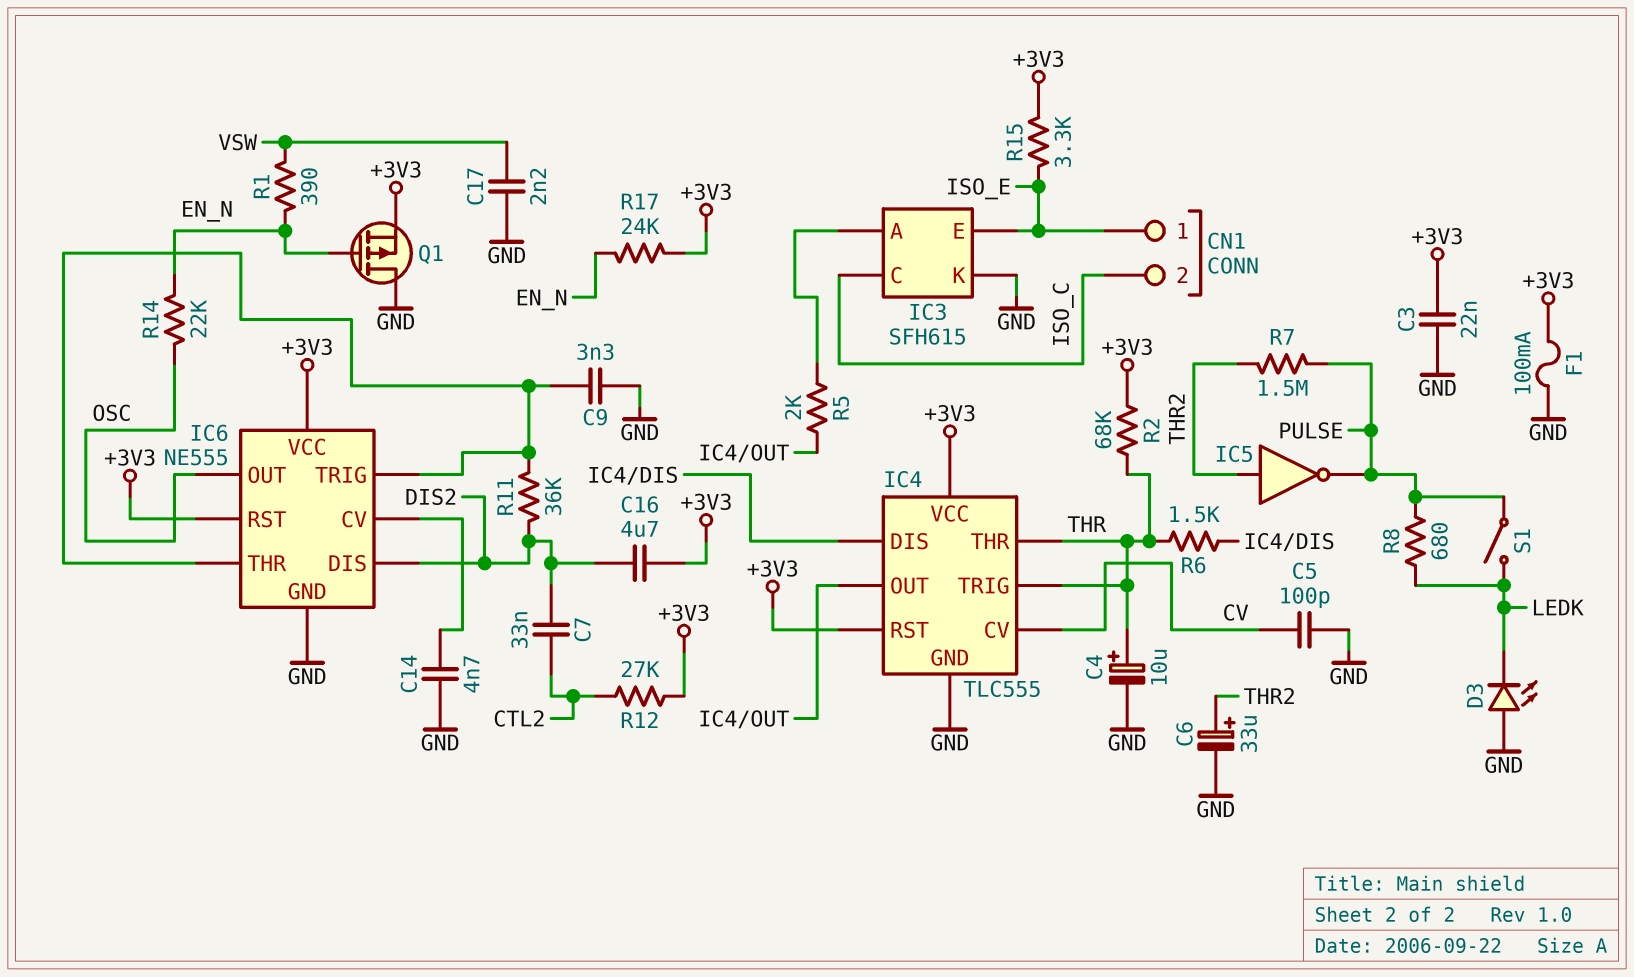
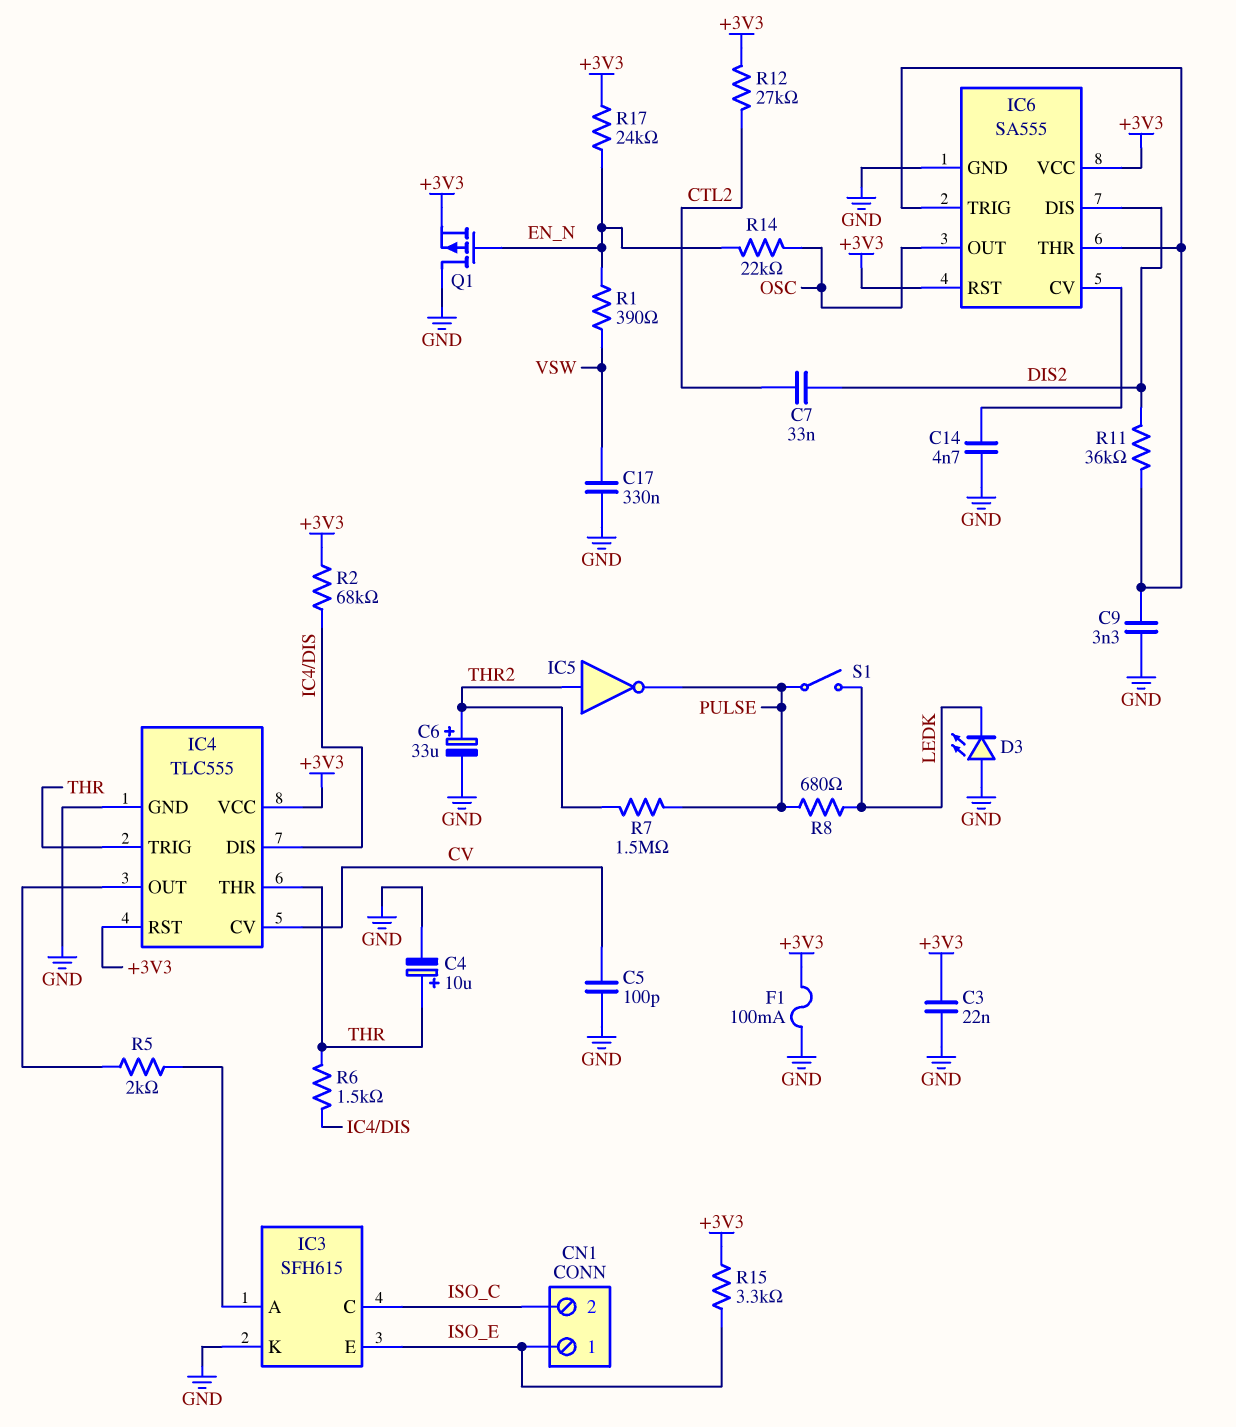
C16: 4.7uF (+3V3, DIS2) -> none
C17: 2.2nF (GND, VSW) -> 330nF (GND, VSW)
IC6: NE555 -> SA555
R2: 68k (+3V3, THR) -> 68k (+3V3, IC4/DIS)

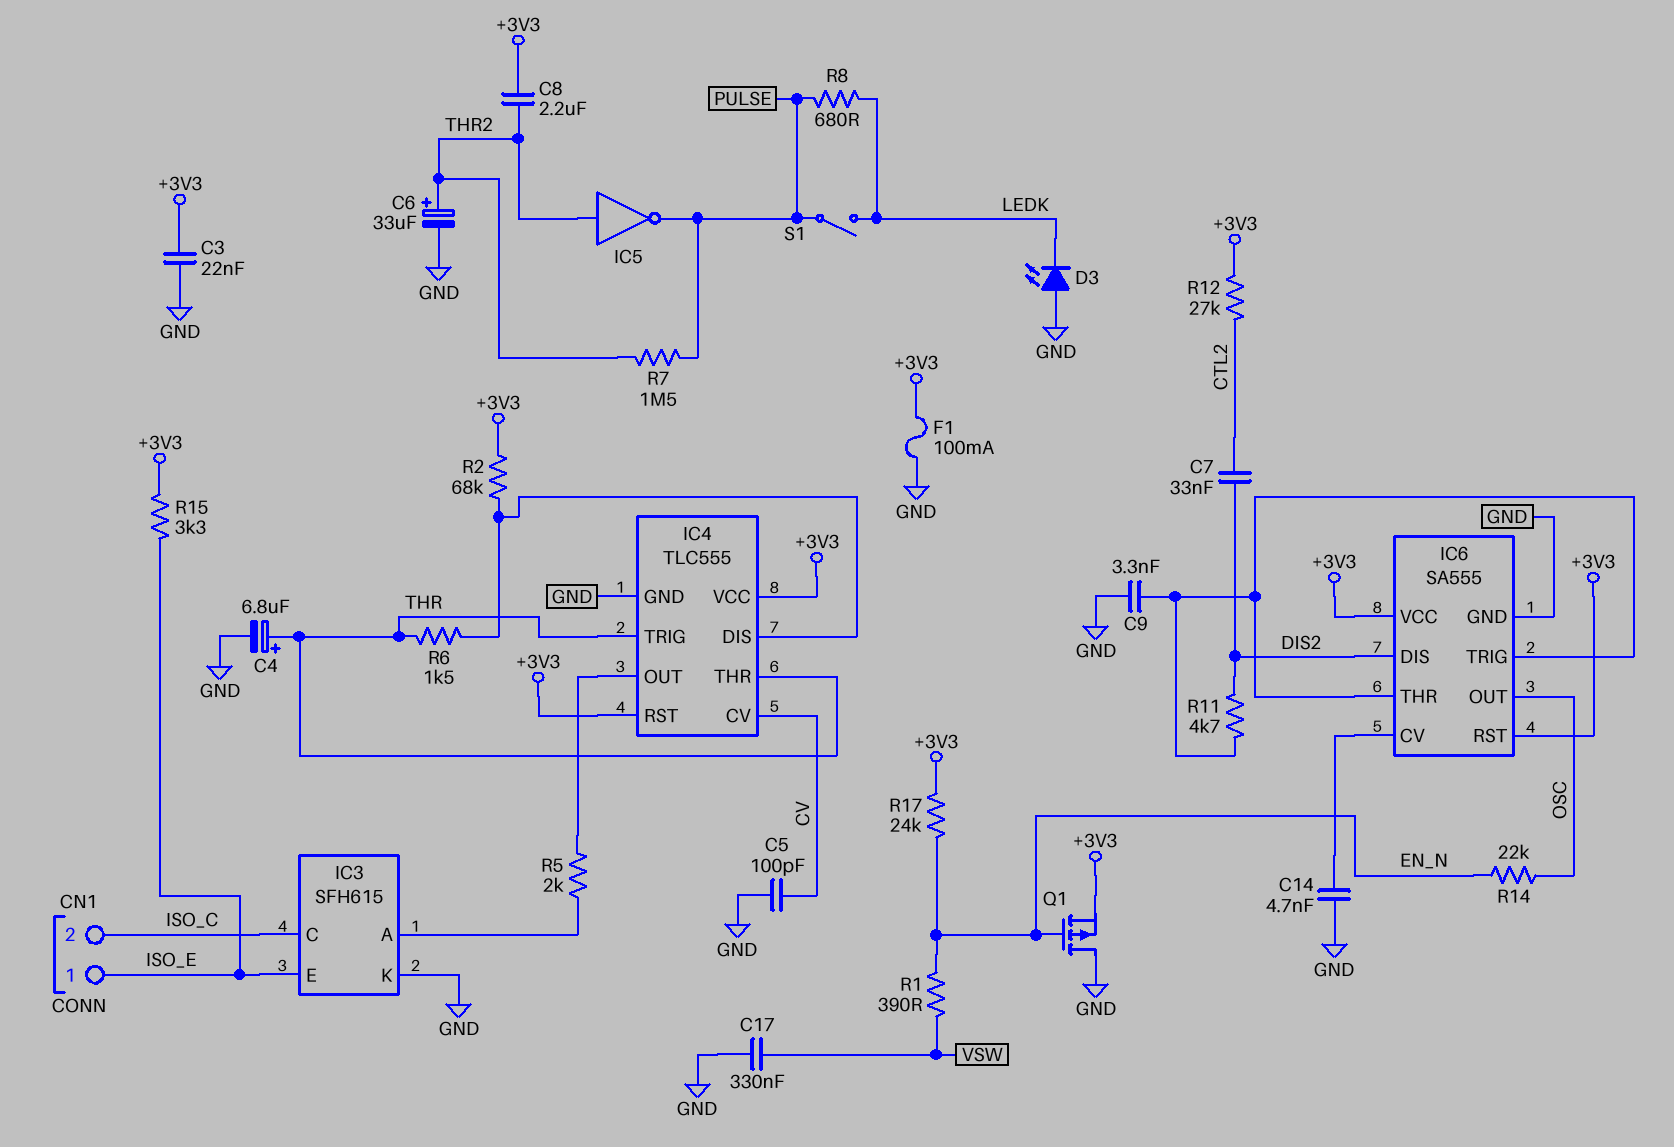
C4: 10uF (plus THR, minus GND) -> 6.8uF (plus THR, minus GND)
C8: none -> 2.2uF (+3V3, THR2)
R11: 36k (DIS2, IC6/THR) -> 4.7k (DIS2, IC6/THR)

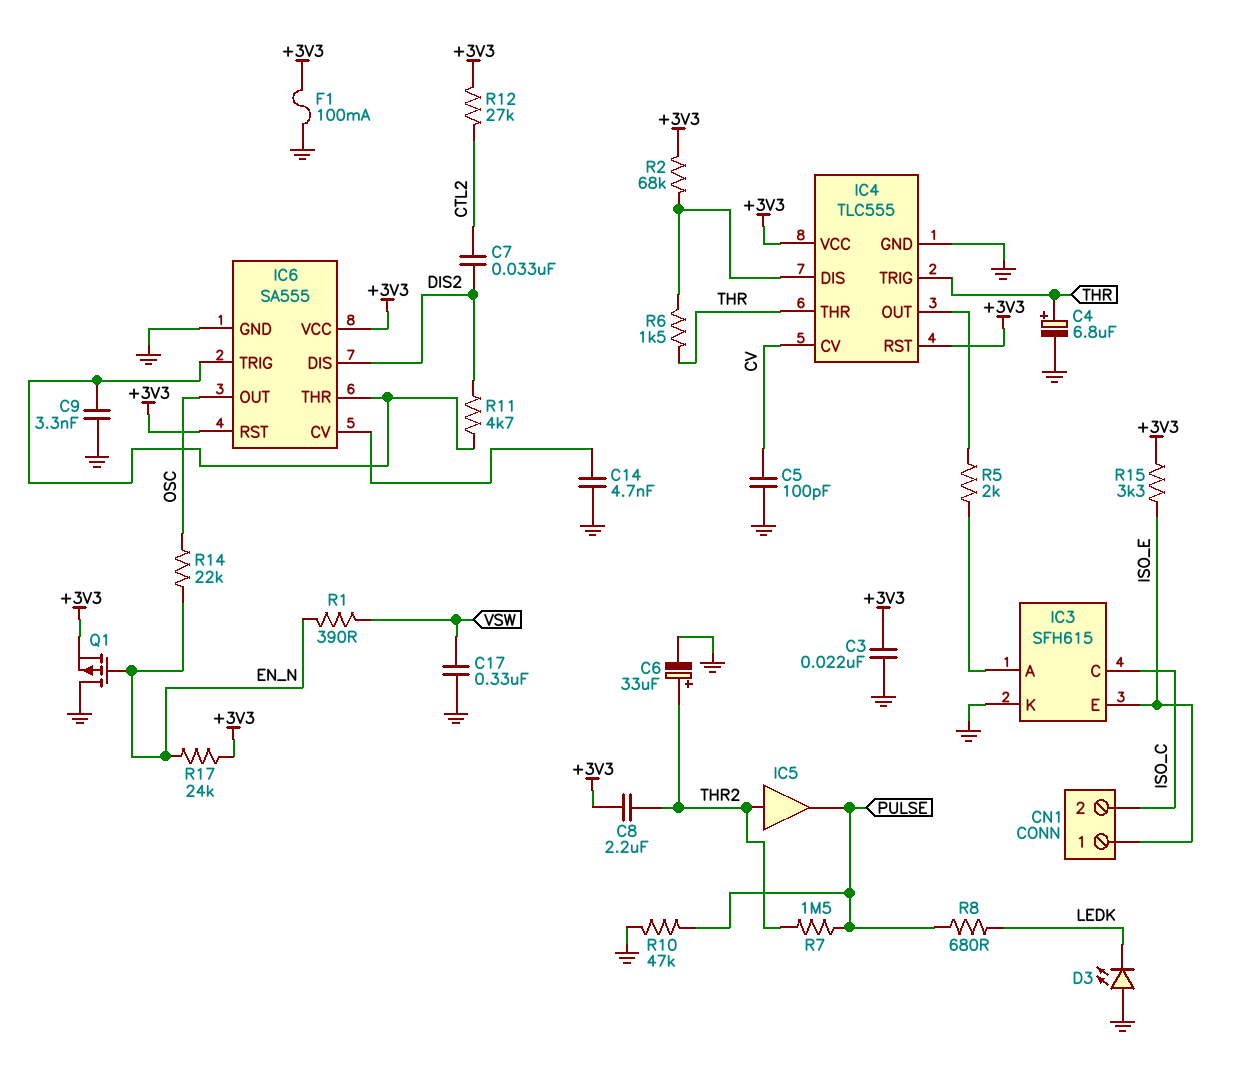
IC5: NOT (in THR2, out PULSE) -> buffer (in THR2, out PULSE)
R10: none -> 47k (GND, PULSE)
S1: switch (LEDK, PULSE) -> none

